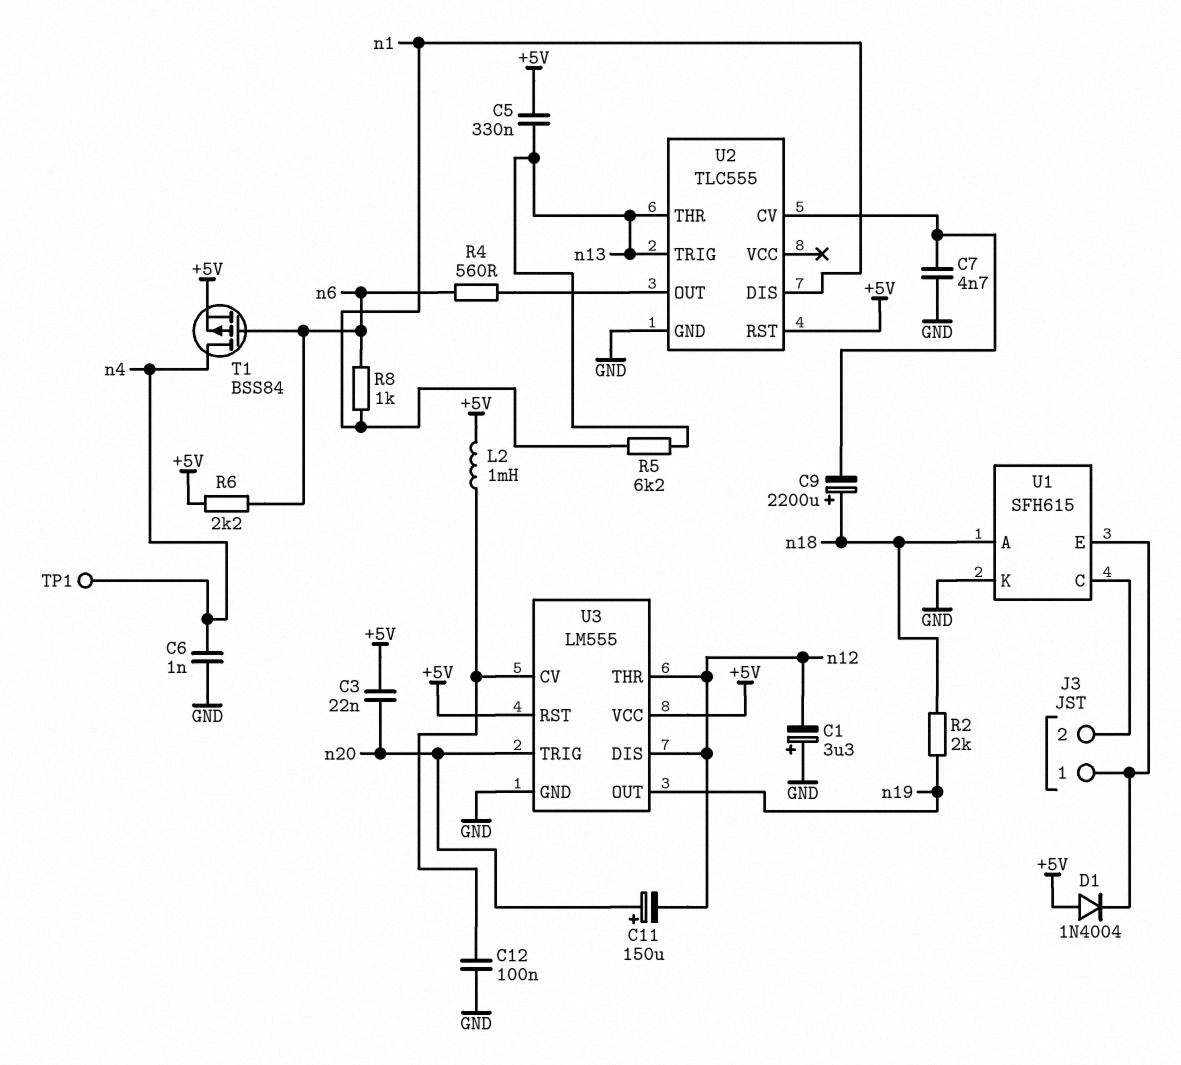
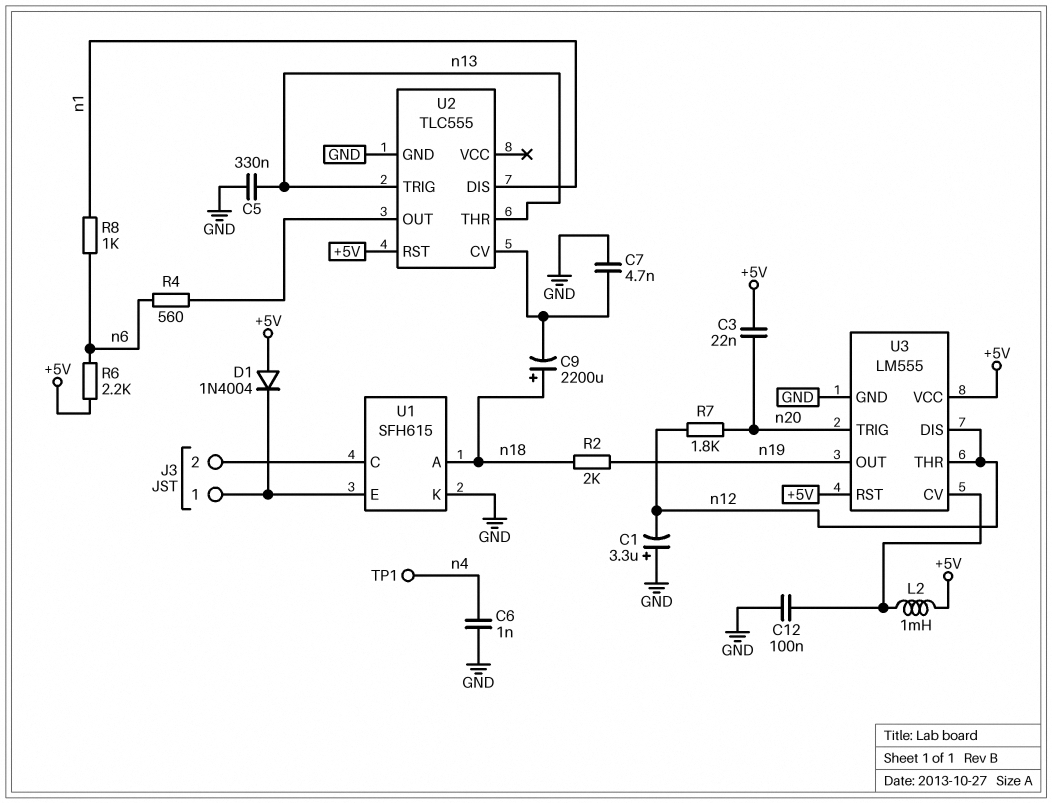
C5: 330nF (+5V, n13) -> 330nF (GND, n13)
C11: 150uF (plus n20, minus n12) -> none
R5: 6.2k (n1, n13) -> none
R7: none -> 1.8k (n12, n20)
T1: PMOS BSS84 (G n6, D n4, S +5V) -> none

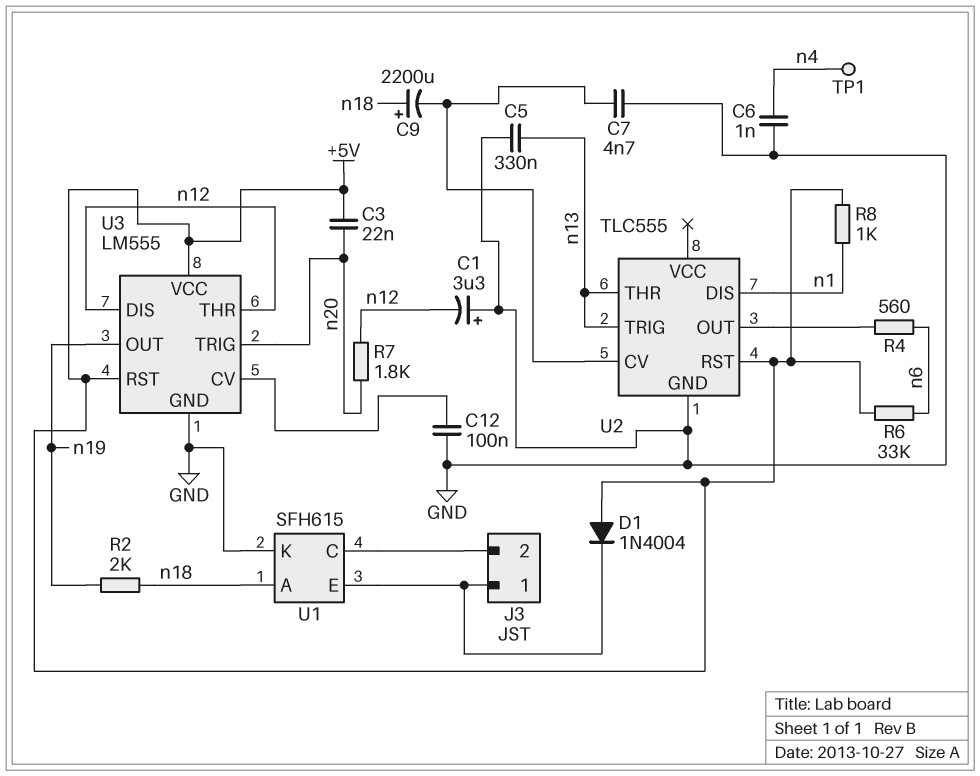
L2: 1mH (+5V, U3/CV) -> none
R6: 2.2k (+5V, n6) -> 33k (+5V, n6)
R8: 1k (n1, n6) -> 1k (+5V, n1)

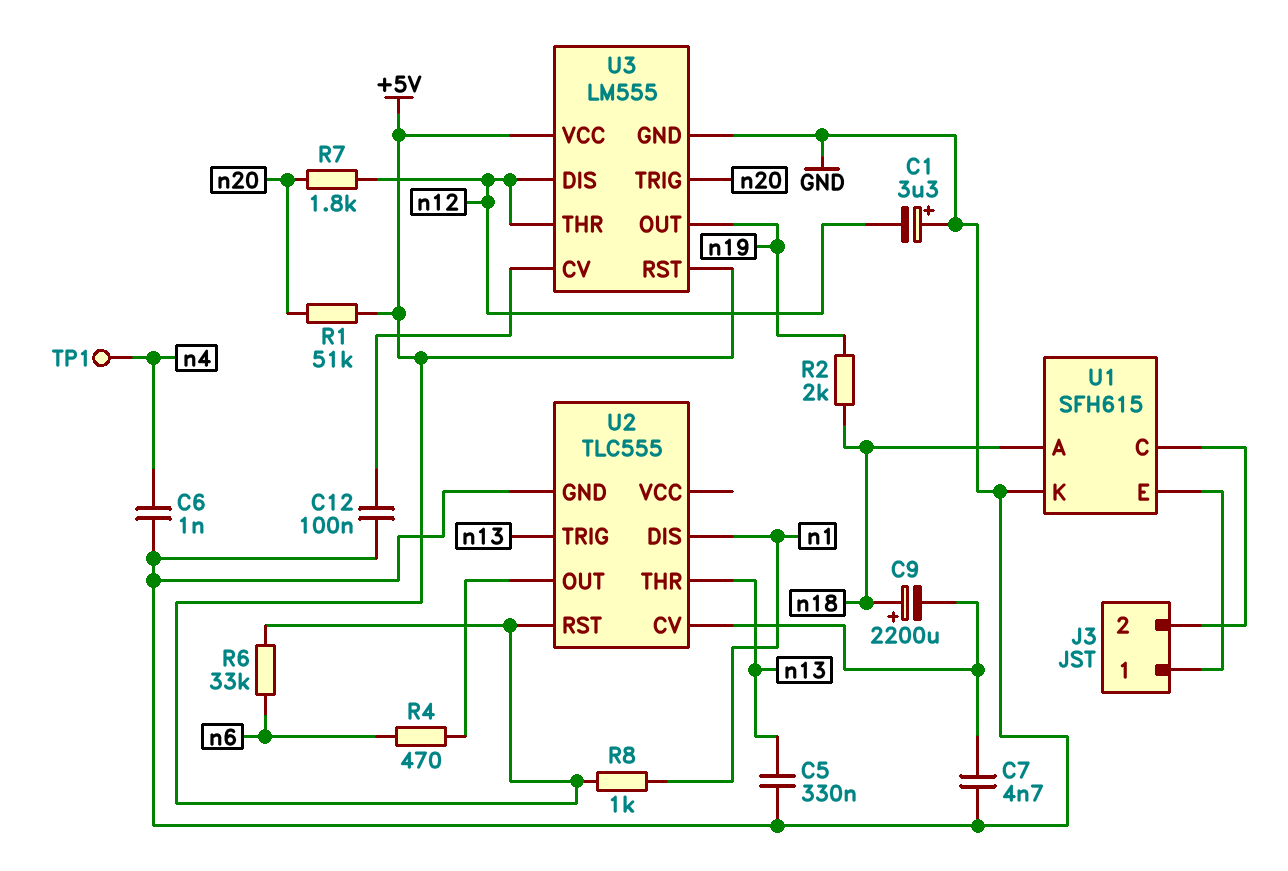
C3: 22nF (+5V, n20) -> none
D1: diode 1N4004 (A +5V, K J3/1) -> none
R1: none -> 51k (+5V, n20)
R4: 560 (U2/OUT, n6) -> 470 (U2/OUT, n6)

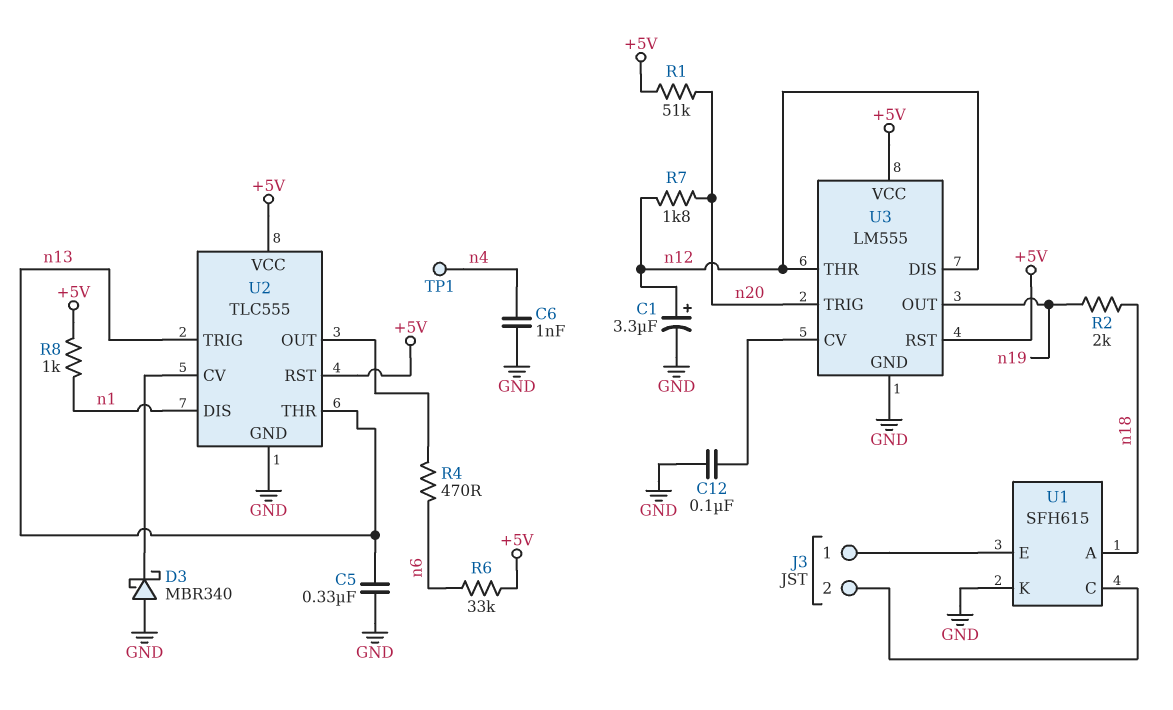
C1: 3.3uF (plus GND, minus n12) -> 3.3uF (plus n12, minus GND)
C7: 4.7nF (GND, U2/CV) -> none
C9: 2200uF (plus n18, minus U2/CV) -> none
D3: none -> schottky MBR340 (A GND, K U2/CV)
U2 pin VCC: none -> +5V

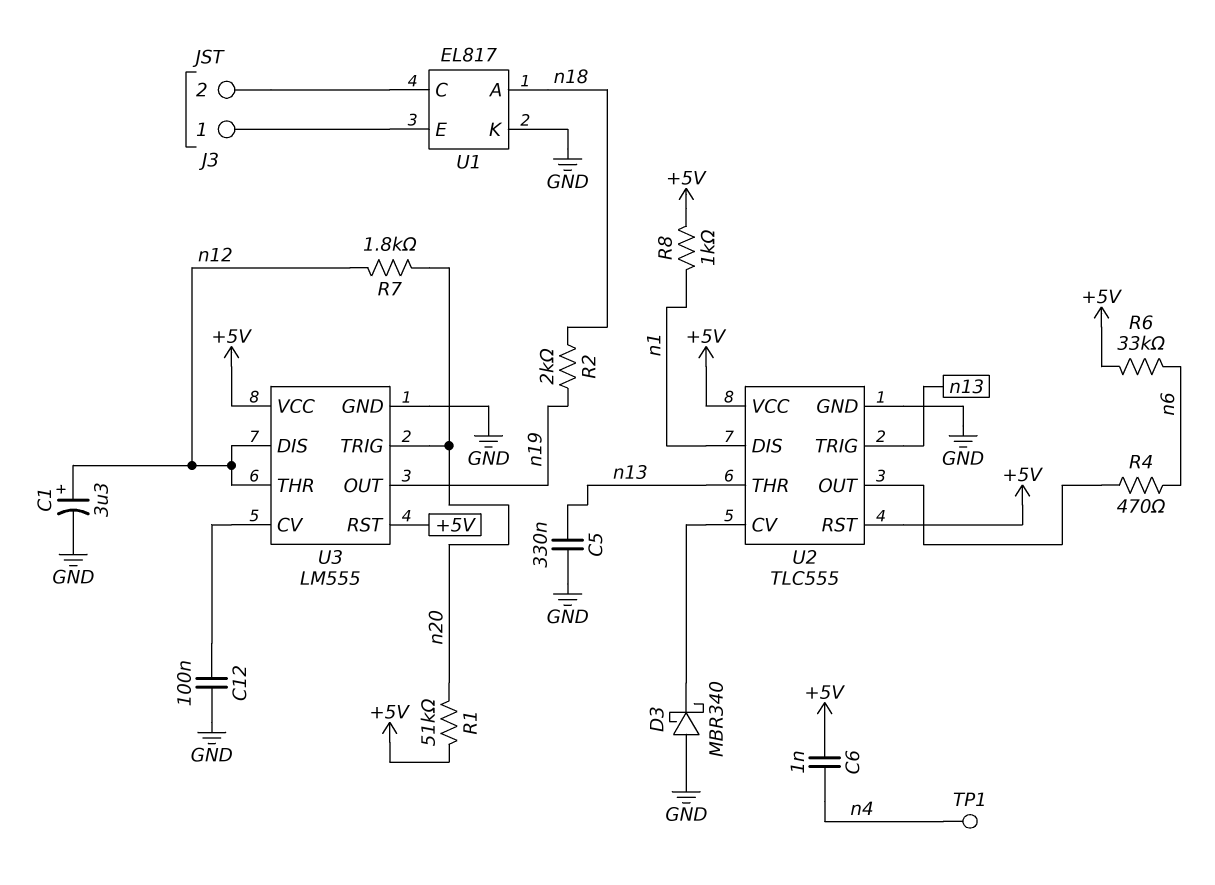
C6: 1nF (GND, n4) -> 1nF (+5V, n4)
U1: SFH615 -> EL817

